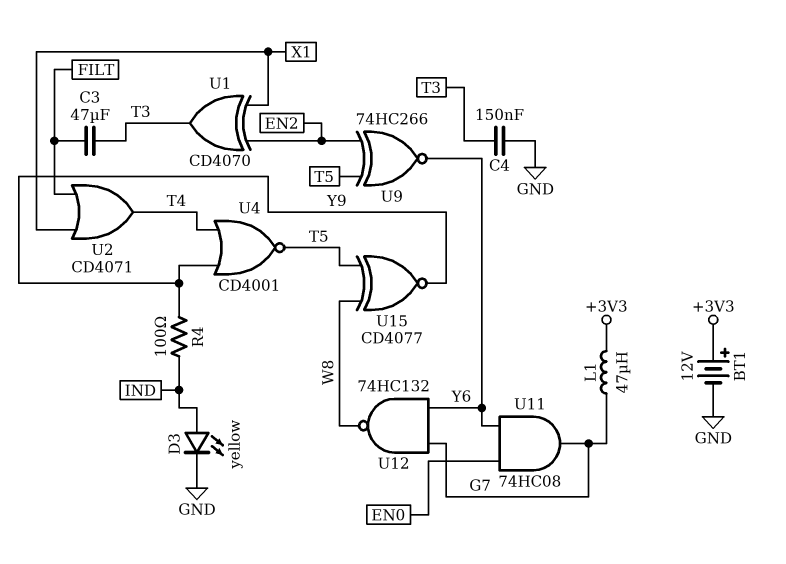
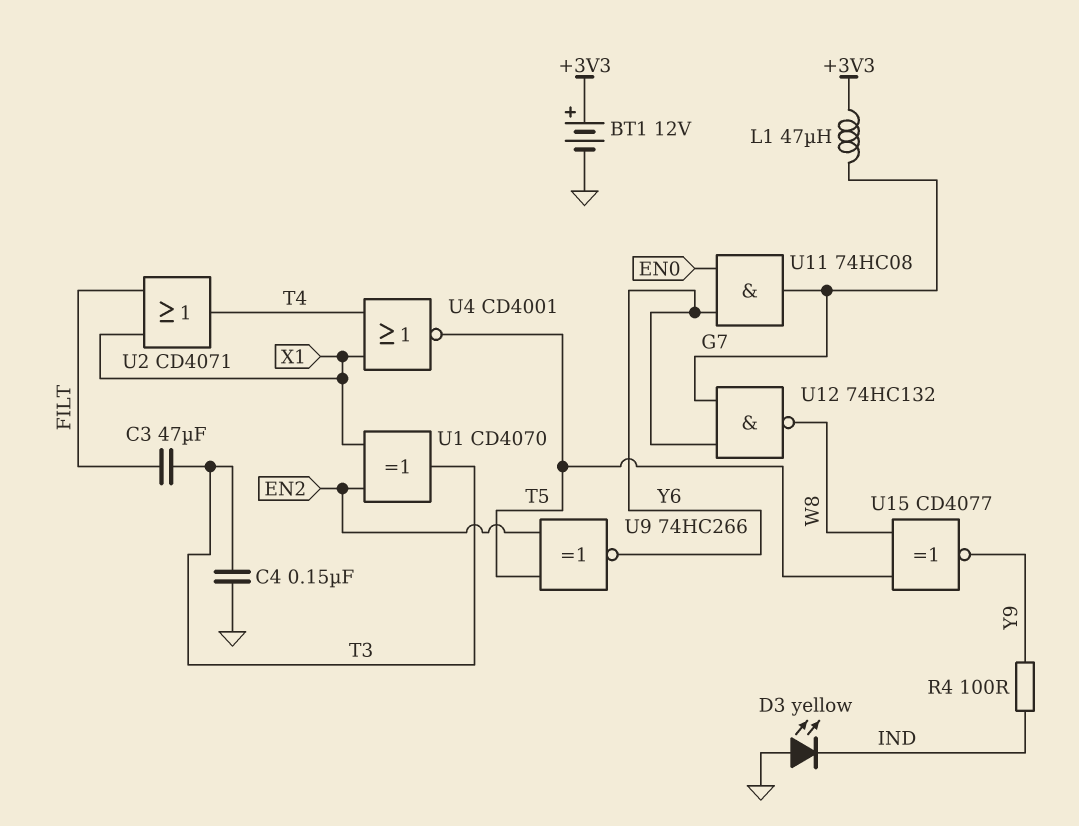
D3: LED yellow (A IND, K GND) -> LED yellow (A GND, K IND)
U4: NOR CD4001 (in T4, in Y9, out T5) -> NOR CD4001 (in T4, in X1, out T5)

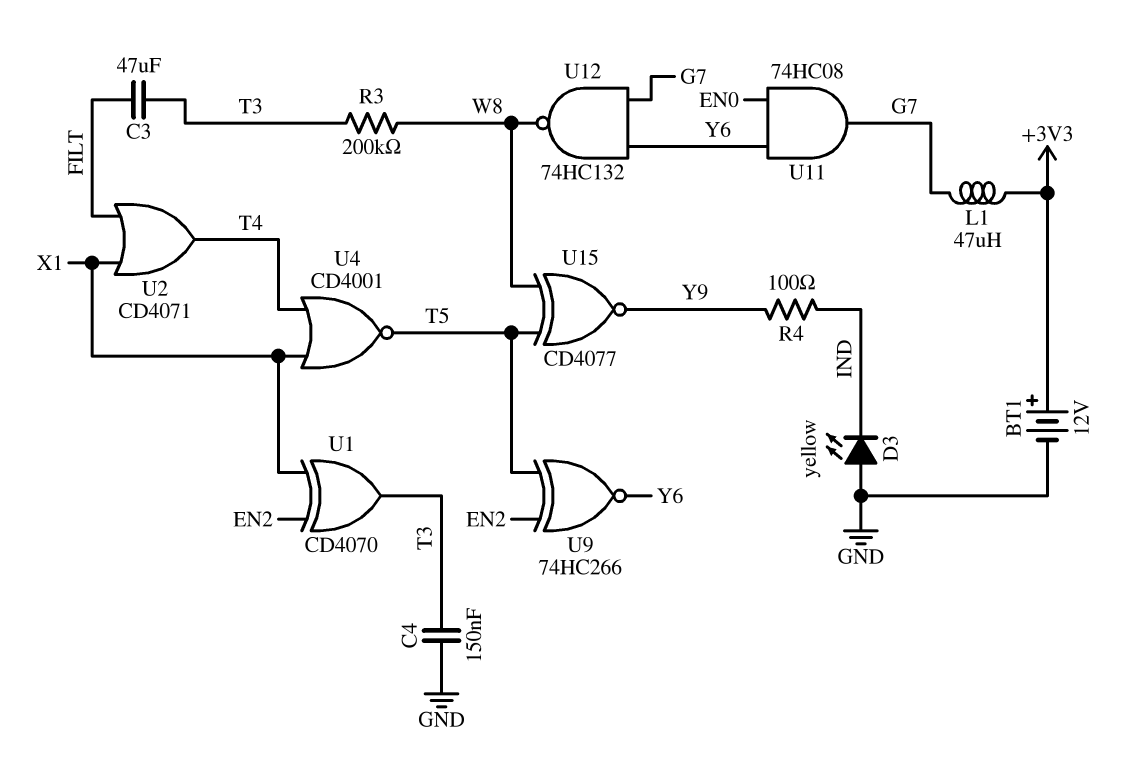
R3: none -> 200k (T3, W8)

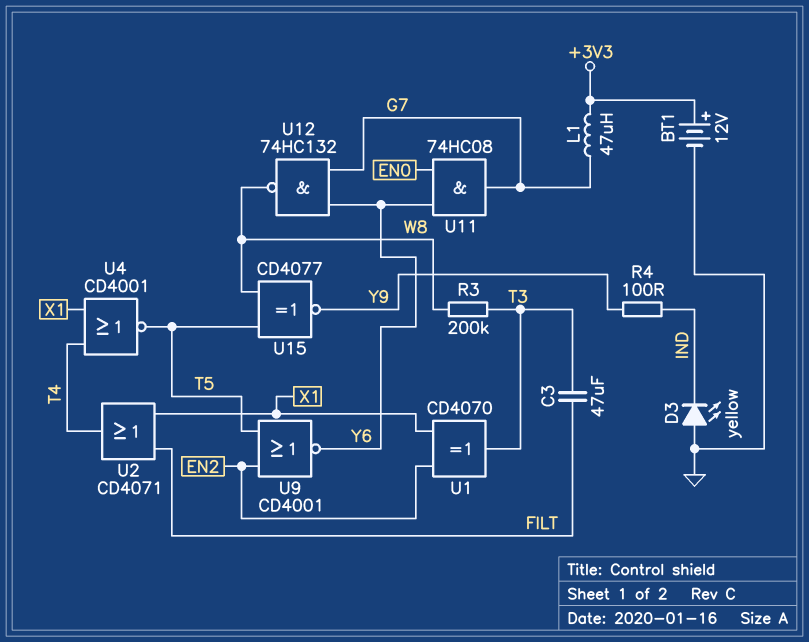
C4: 150nF (GND, T3) -> none
U9: XNOR 74HC266 (in EN2, in T5, out Y6) -> NOR CD4001 (in EN2, in T5, out Y6)

